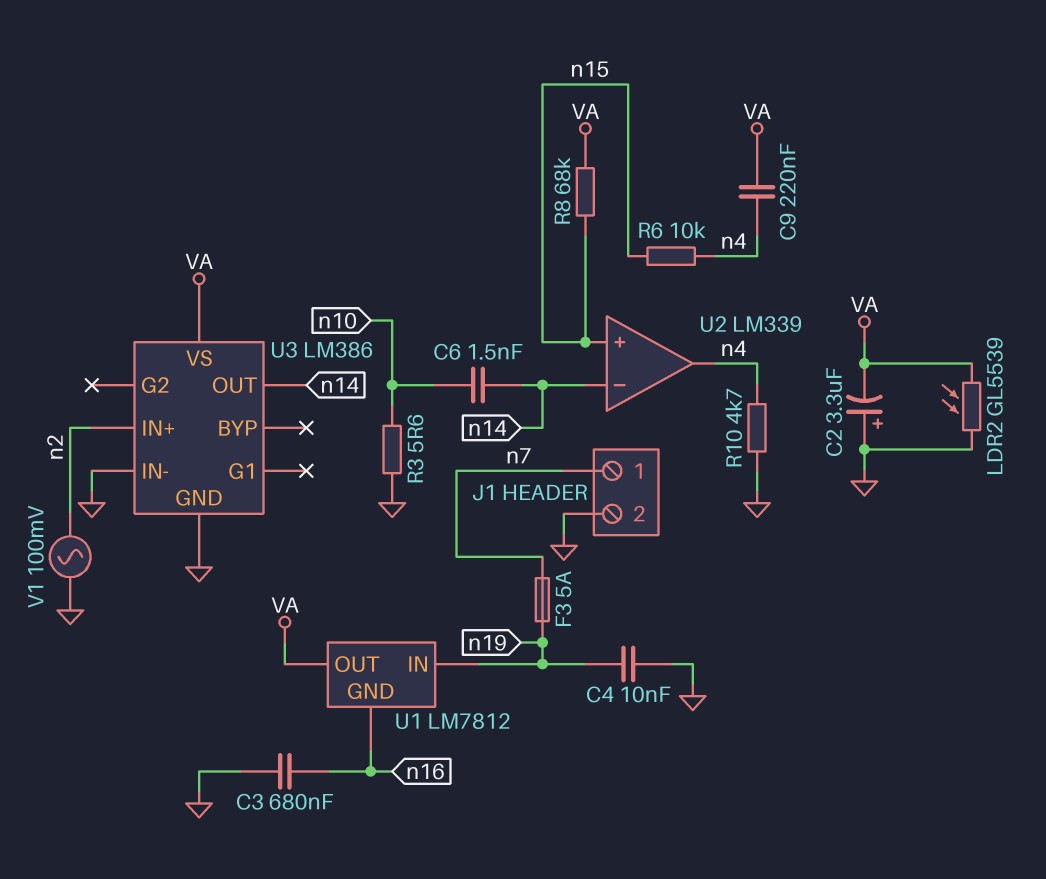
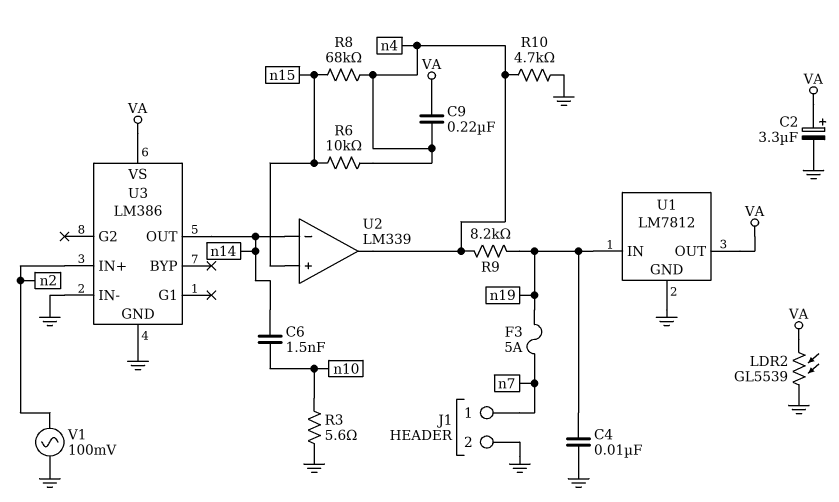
C2: 3.3uF (plus GND, minus VA) -> 3.3uF (plus VA, minus GND)
C3: 680nF (GND, n16) -> none
R8: 68k (VA, n15) -> 68k (n4, n15)
R9: none -> 8.2k (n4, n19)
U1 pin GND: n16 -> GND

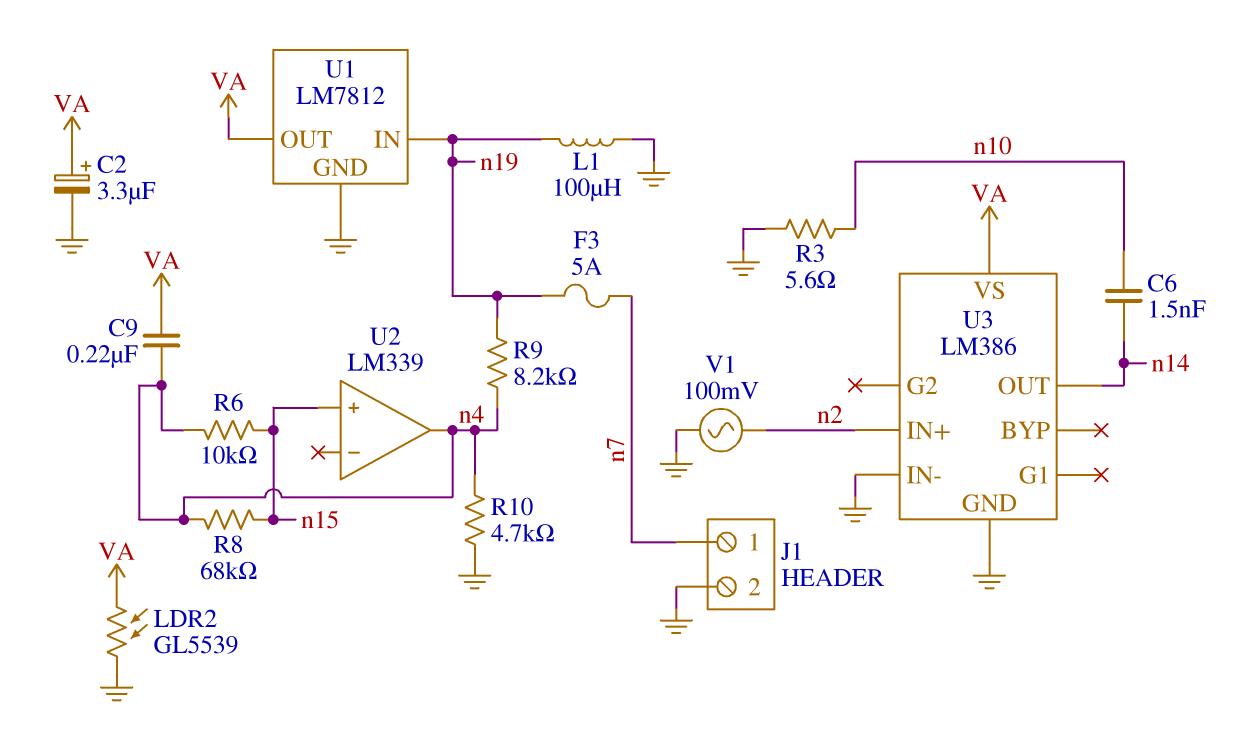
C4: 10nF (GND, n19) -> none
L1: none -> 100uH (GND, n19)
U2 pin in-: n14 -> none

